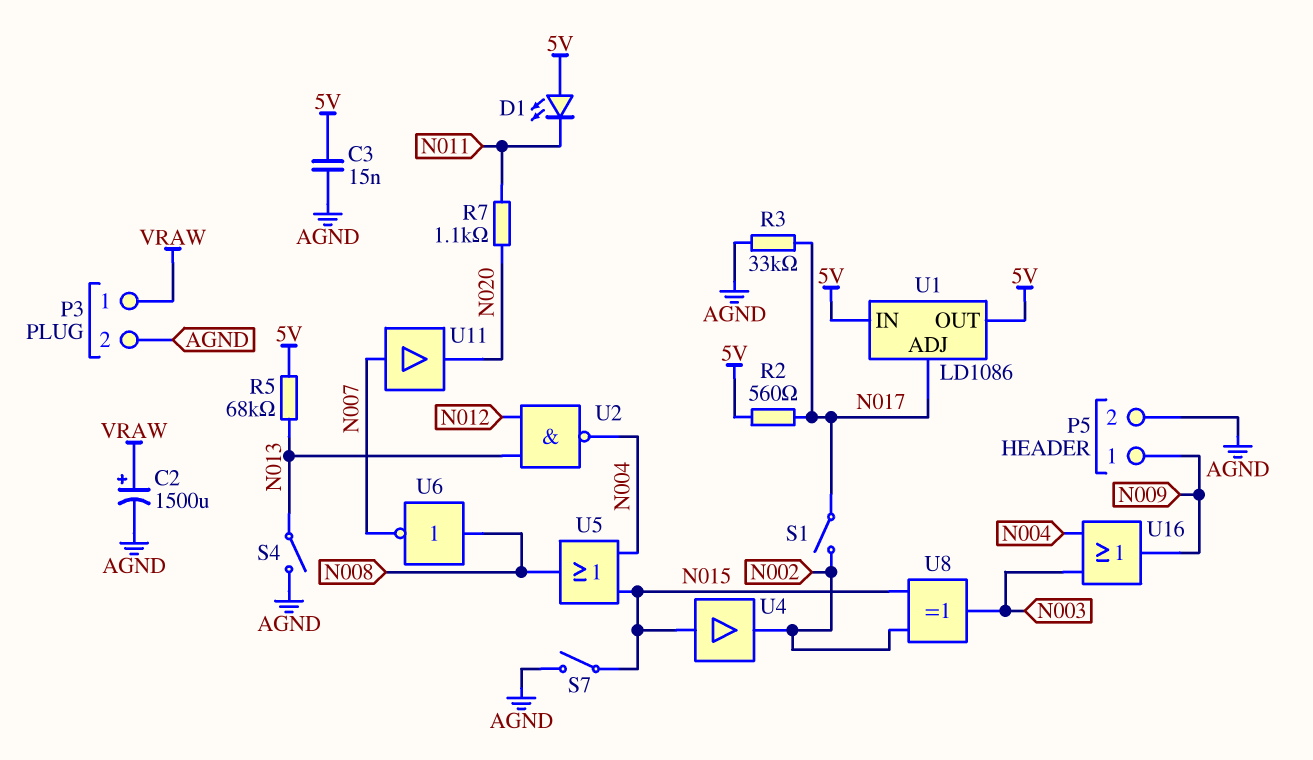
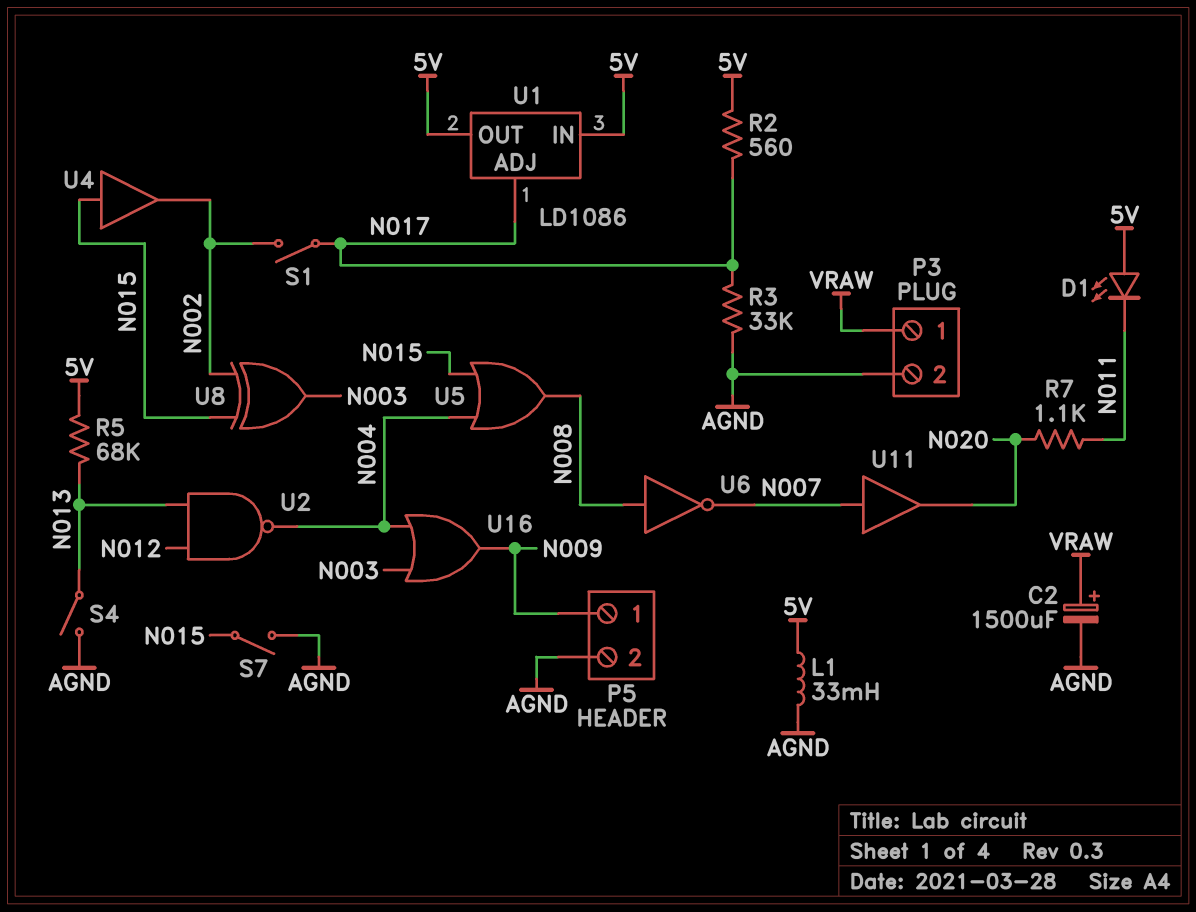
C3: 15nF (5V, AGND) -> none
L1: none -> 33mH (5V, AGND)

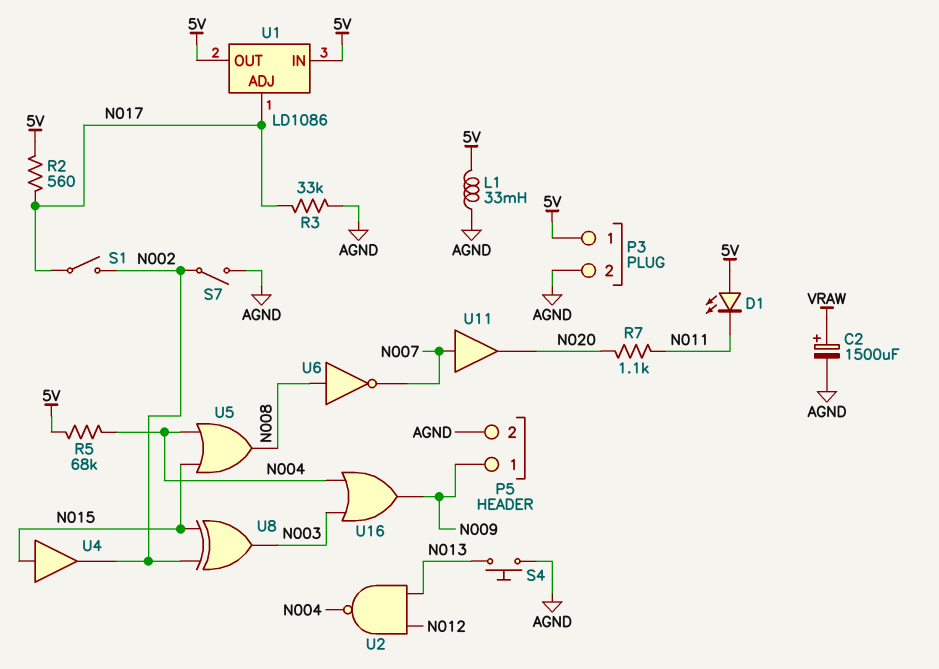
P3 pin 1: VRAW -> 5V
R5: 68k (5V, N013) -> 68k (5V, N004)
S4: switch (AGND, N013) -> button (AGND, N013)
S7: switch (AGND, N015) -> switch (AGND, N002)

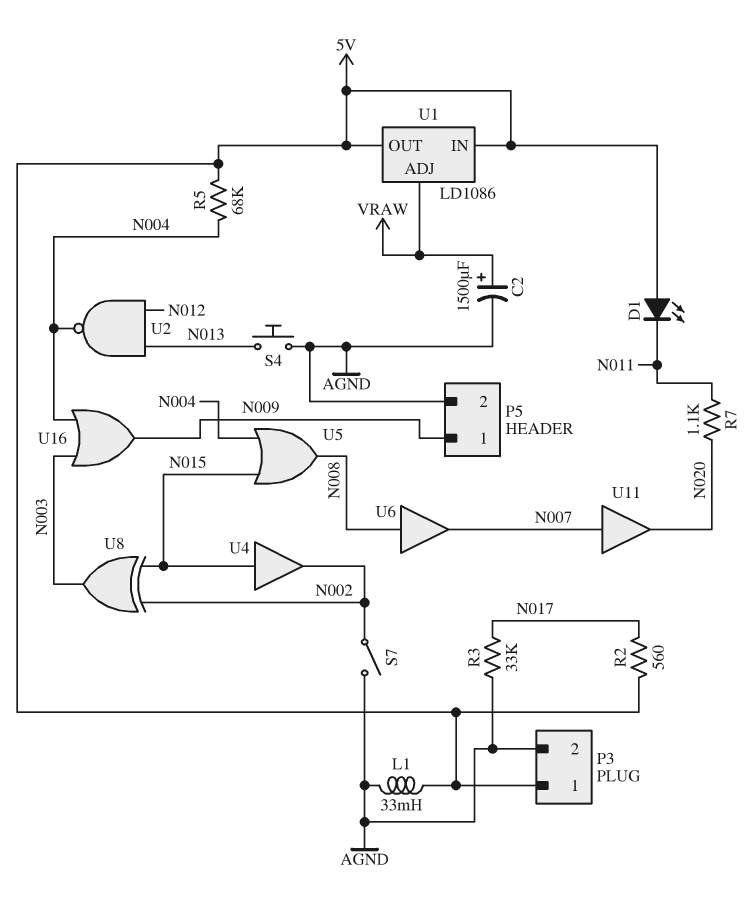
S1: switch (N002, N017) -> none
U1 pin ADJ: N017 -> VRAW
U6: NOT (in N008, out N007) -> buffer (in N008, out N007)

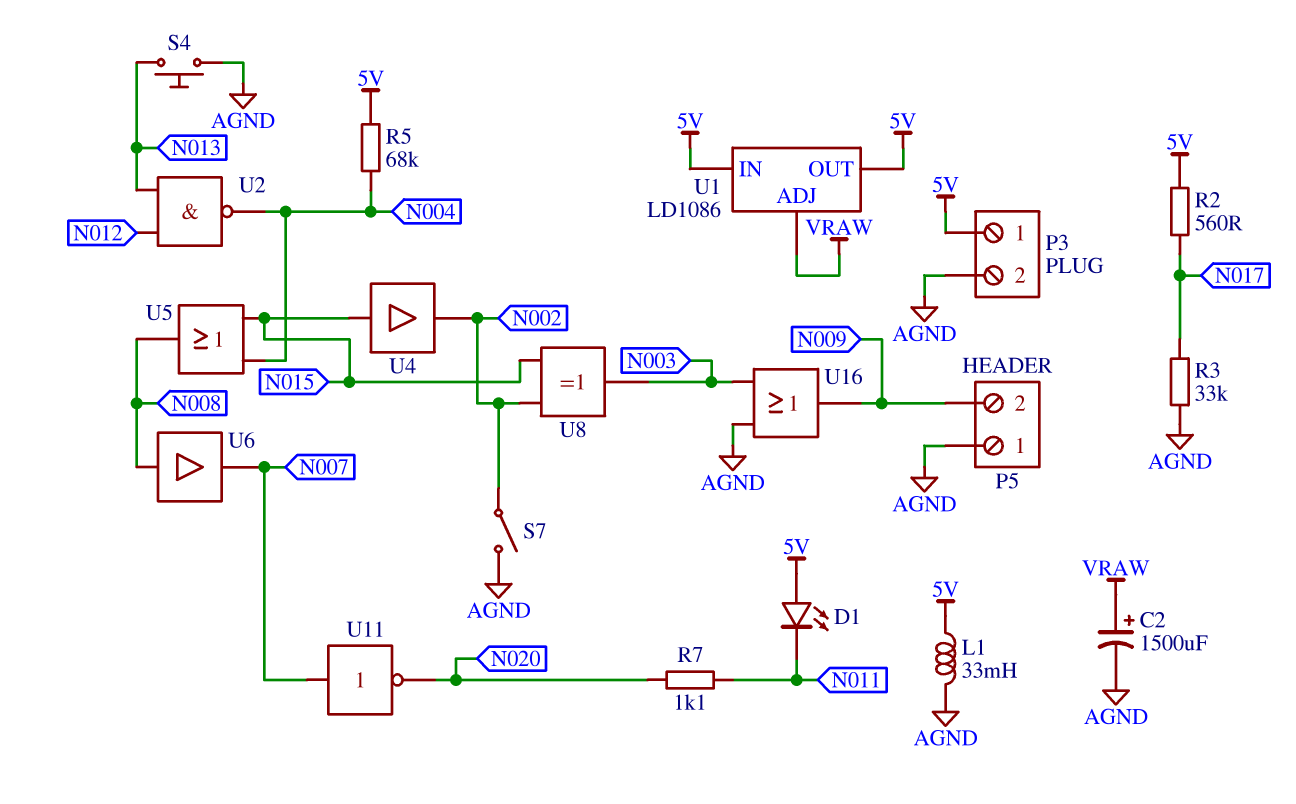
P5 pin 1: N009 -> AGND
P5 pin 2: AGND -> N009
U11: buffer (in N007, out N020) -> NOT (in N007, out N020)
U16: OR (in N003, in N004, out N009) -> OR (in AGND, in N003, out N009)

